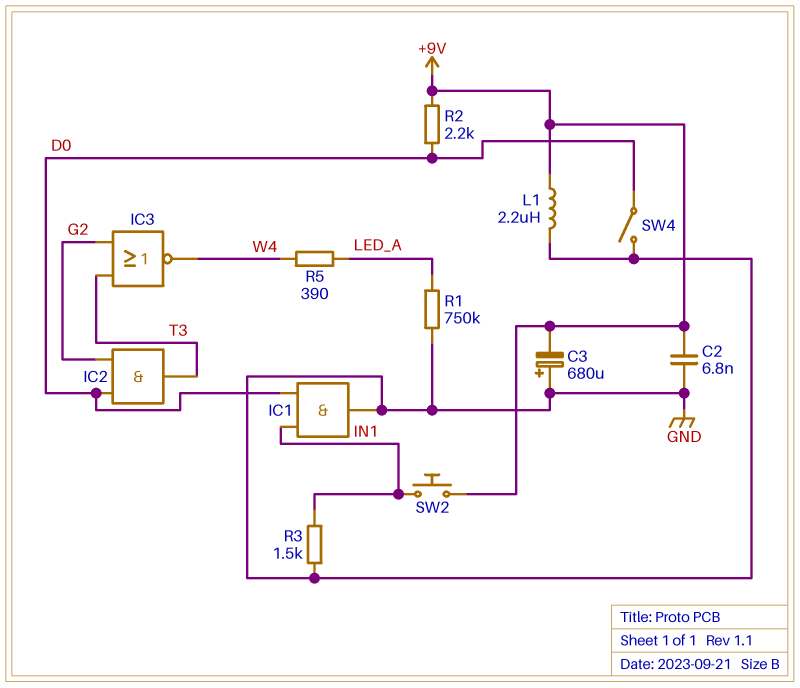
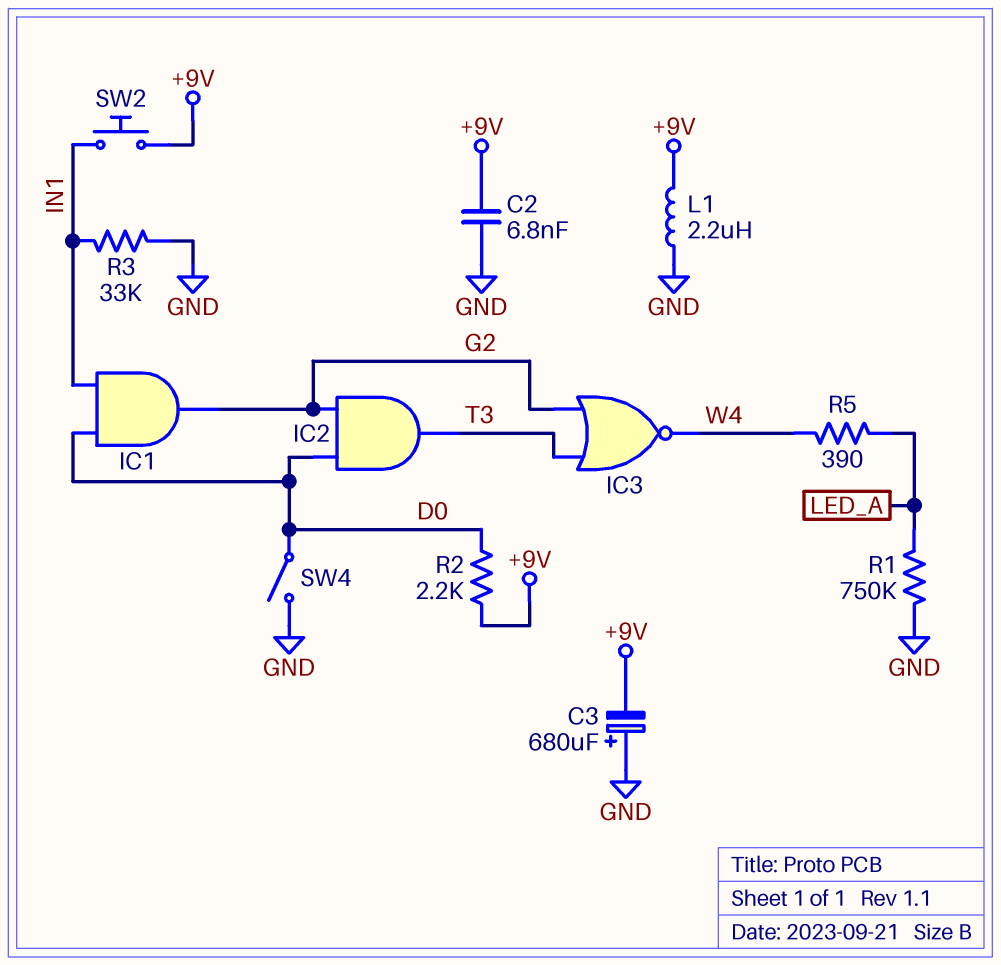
IC1: AND (in D0, in IN1, out GND) -> AND (in D0, in IN1, out G2)
R3: 1.5k (GND, IN1) -> 33k (GND, IN1)

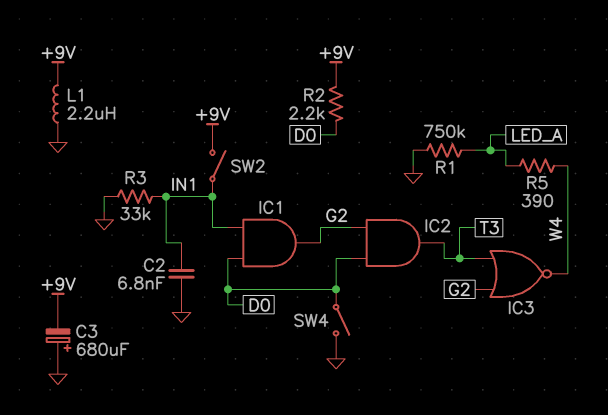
C2: 6.8nF (+9V, GND) -> 6.8nF (GND, IN1)
SW2: button (+9V, IN1) -> switch (+9V, IN1)

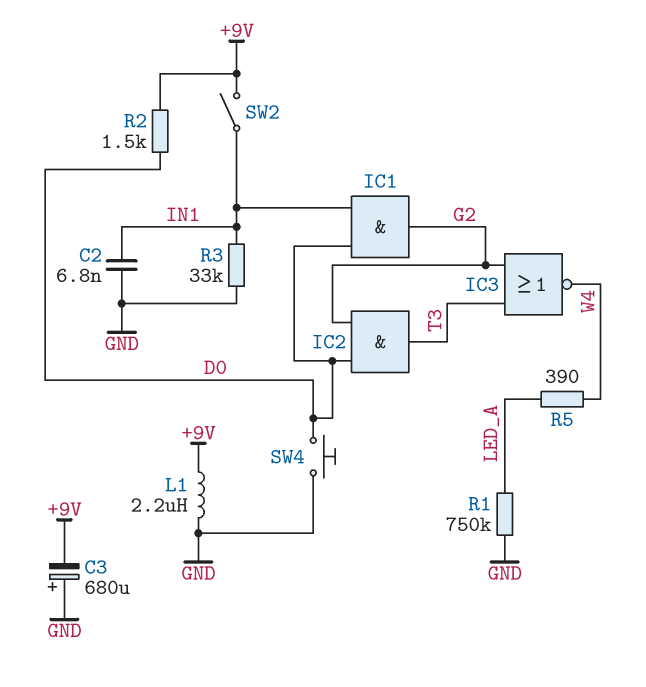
R2: 2.2k (+9V, D0) -> 1.5k (+9V, D0)
SW4: switch (D0, GND) -> button (D0, GND)

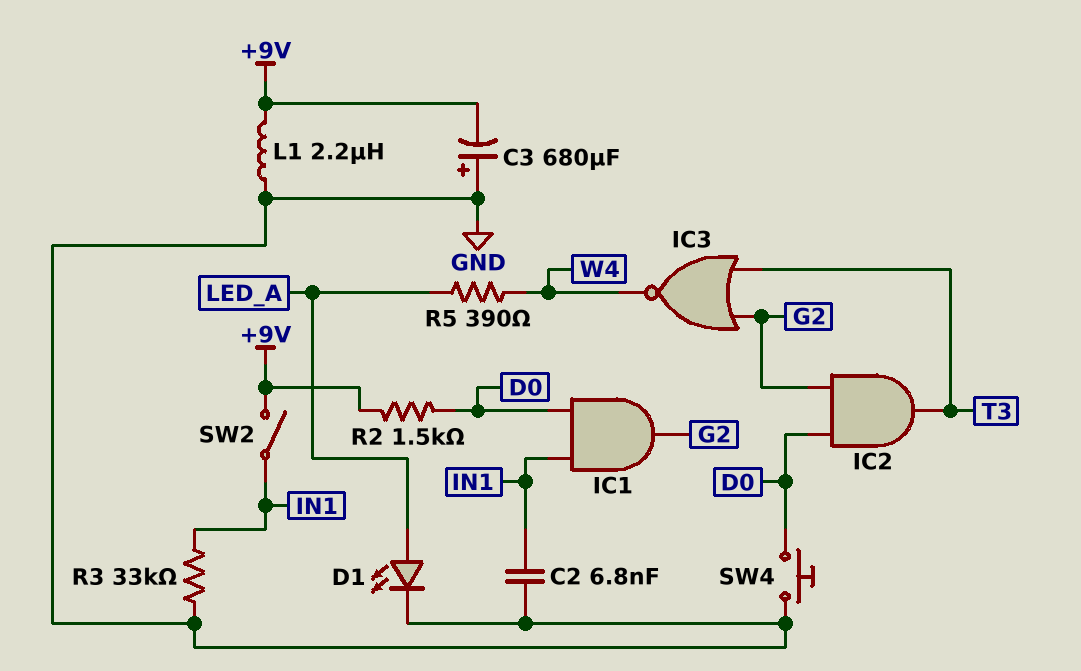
D1: none -> LED (A LED_A, K GND)
R1: 750k (GND, LED_A) -> none

